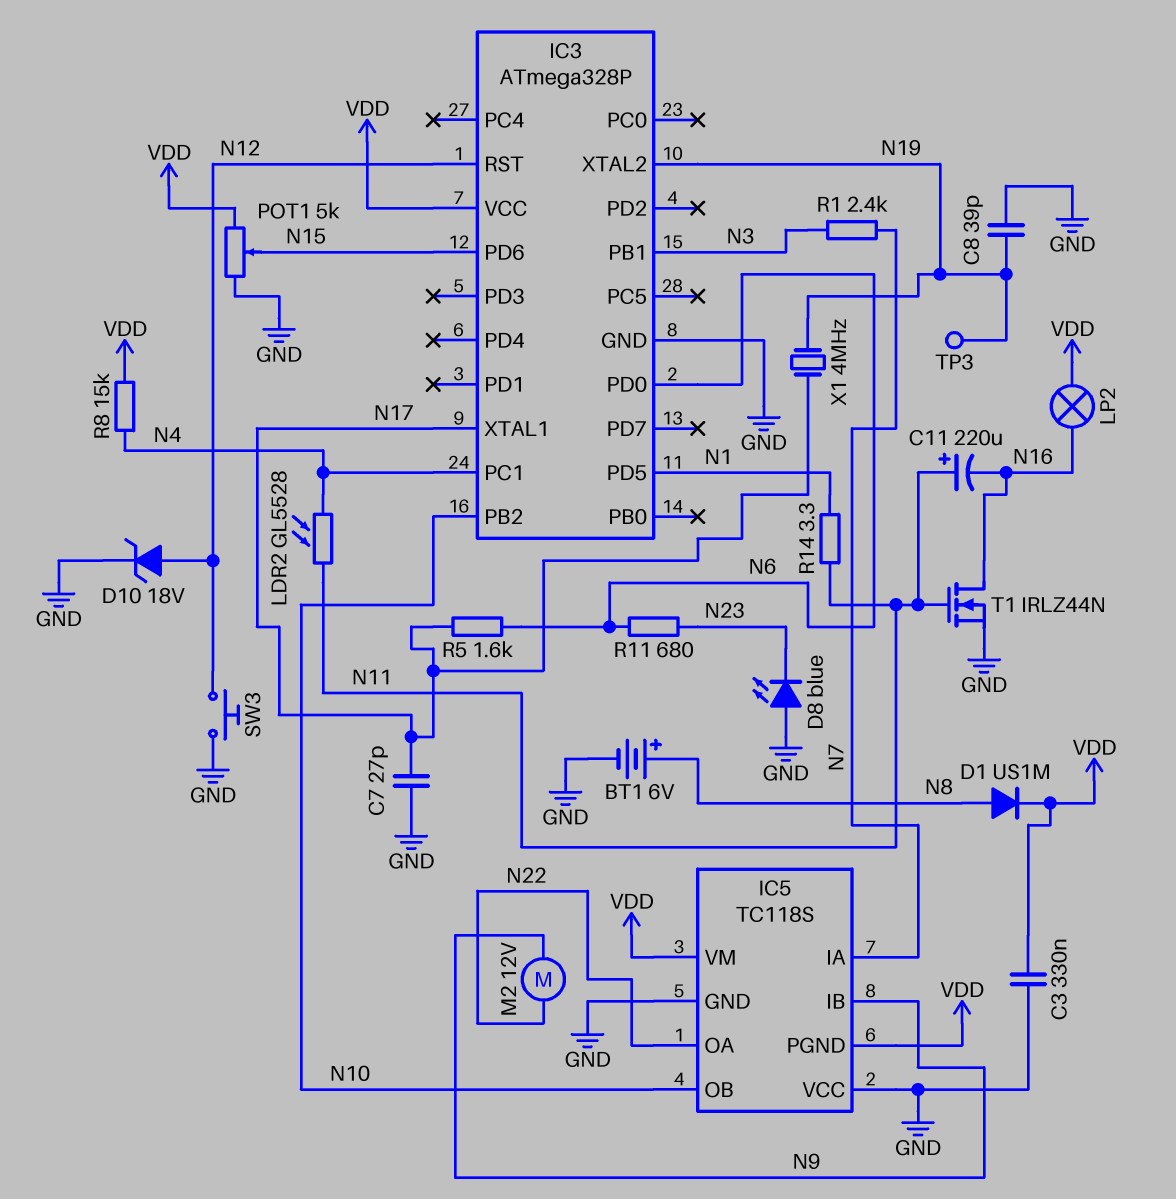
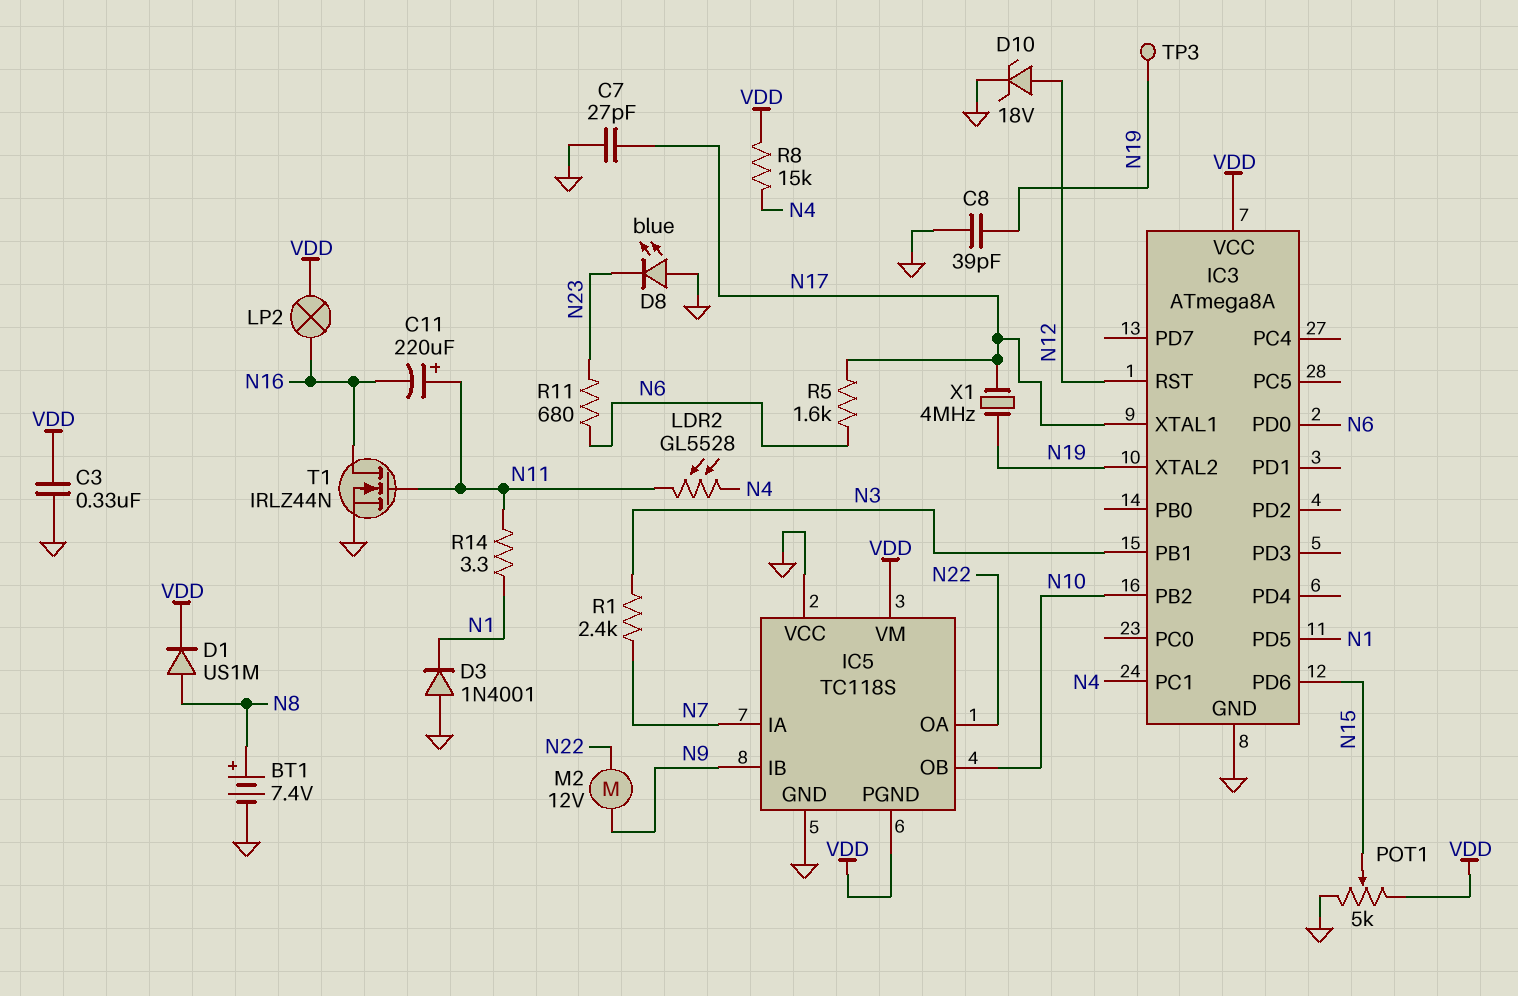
BT1: 6V (plus N8, minus GND) -> 7.4V (plus N8, minus GND)
D3: none -> diode 1N4001 (A GND, K N1)
IC3: ATmega328P -> ATmega8A
SW3: button (GND, N12) -> none

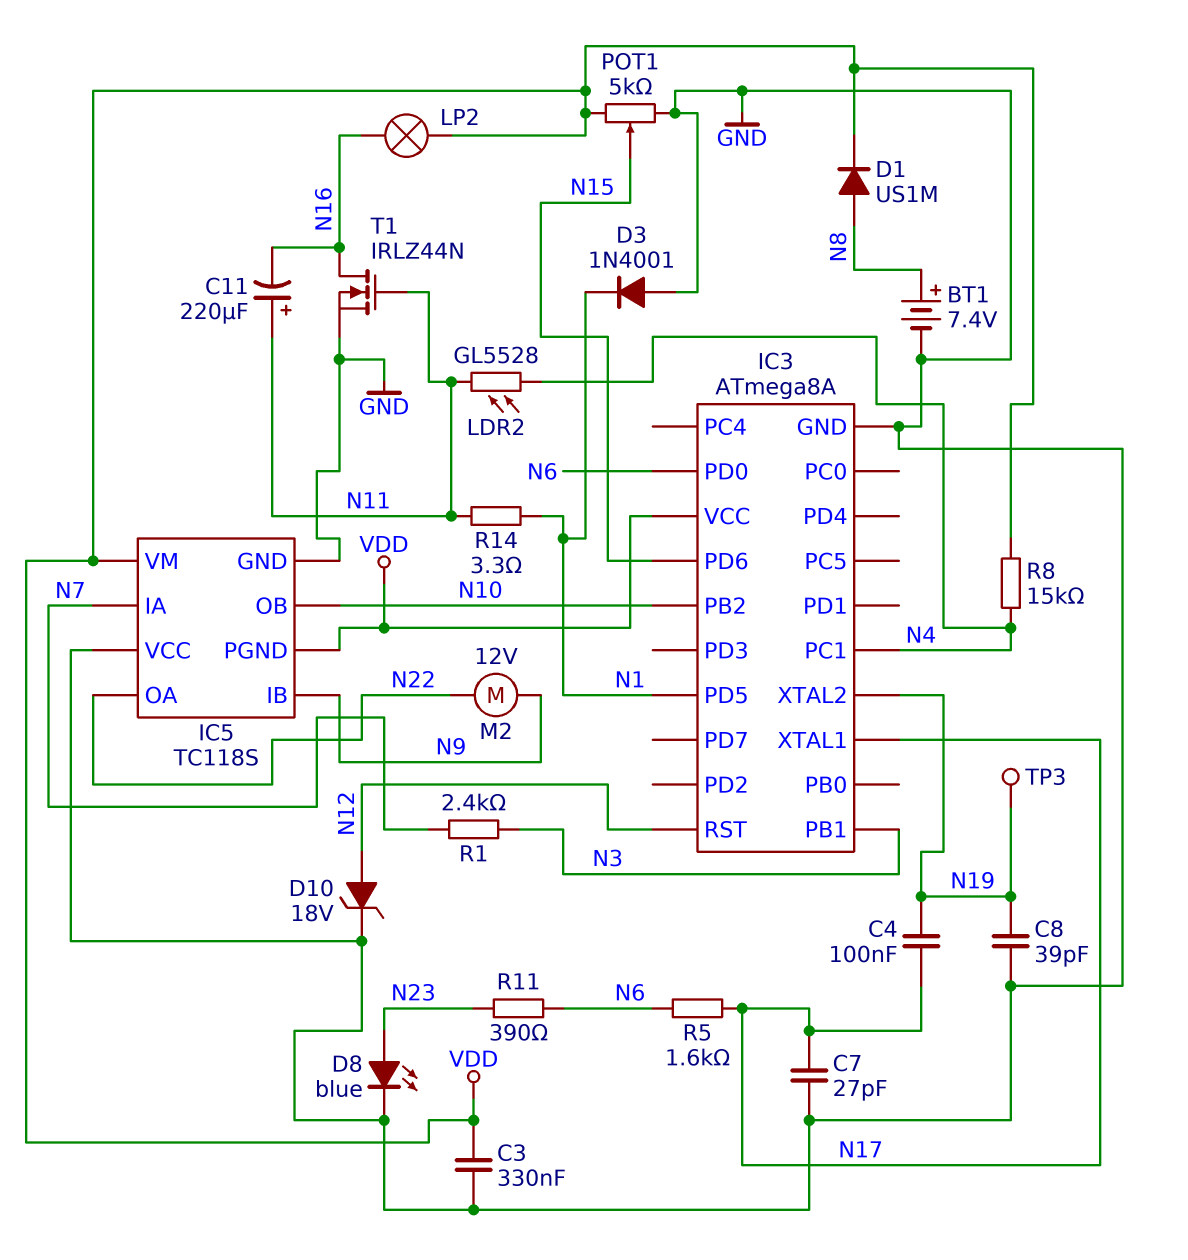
C4: none -> 100nF (N17, N19)
D8: LED blue (A GND, K N23) -> LED blue (A N23, K GND)
R11: 680 (N6, N23) -> 390 (N6, N23)
X1: 4MHz (N17, N19) -> none

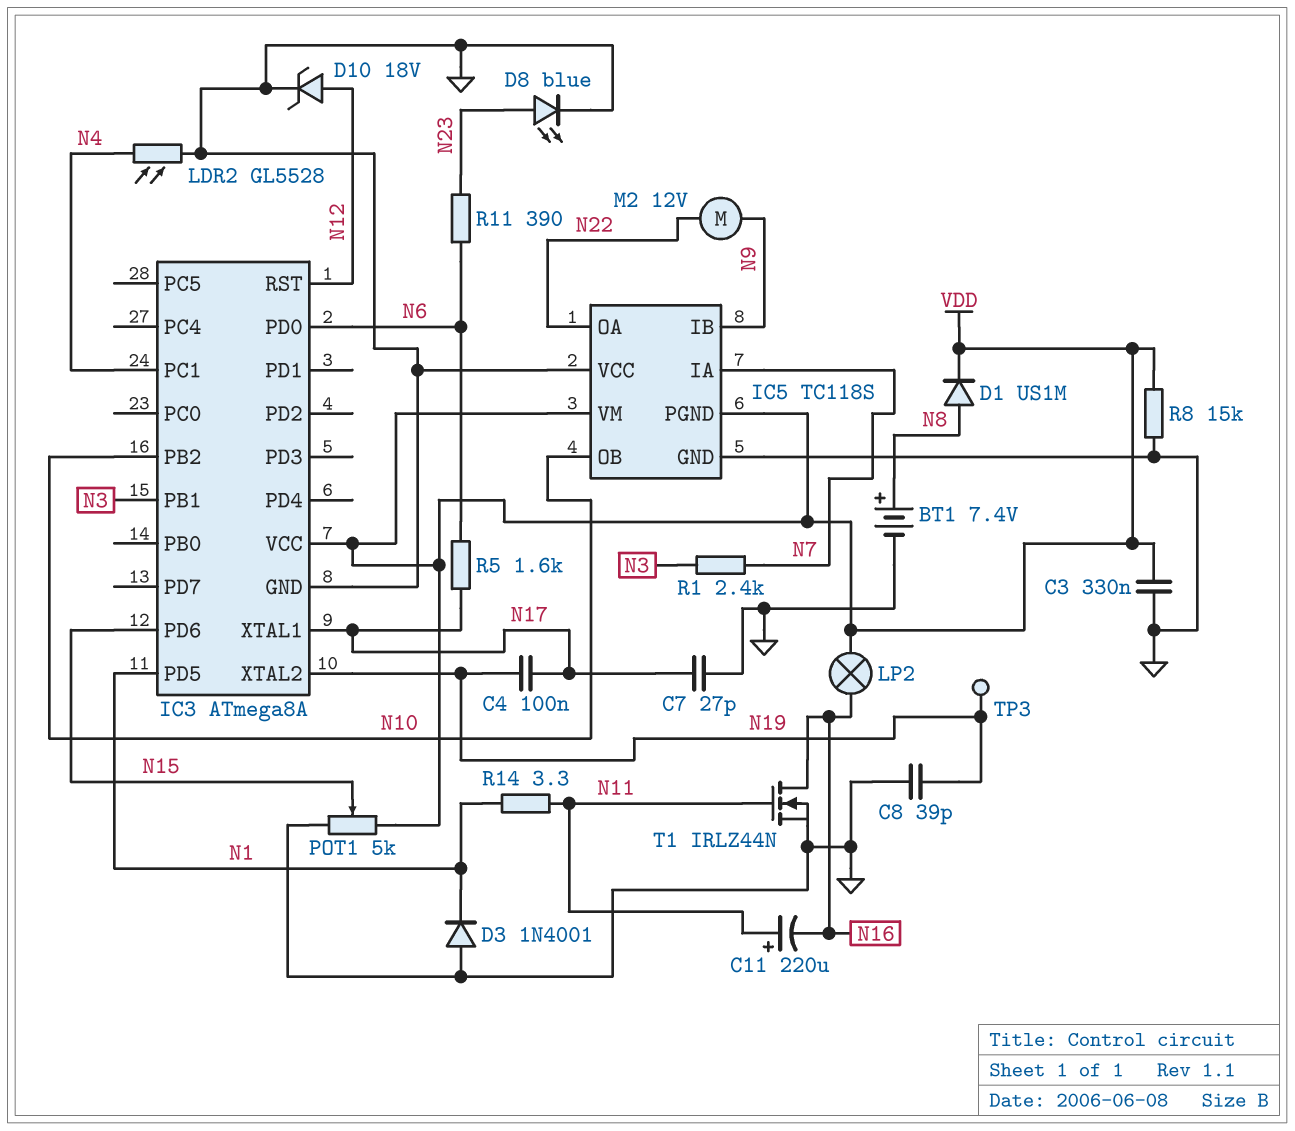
LDR2: GL5528 (N4, N11) -> GL5528 (GND, N4)
R8: 15k (N4, VDD) -> 15k (GND, VDD)

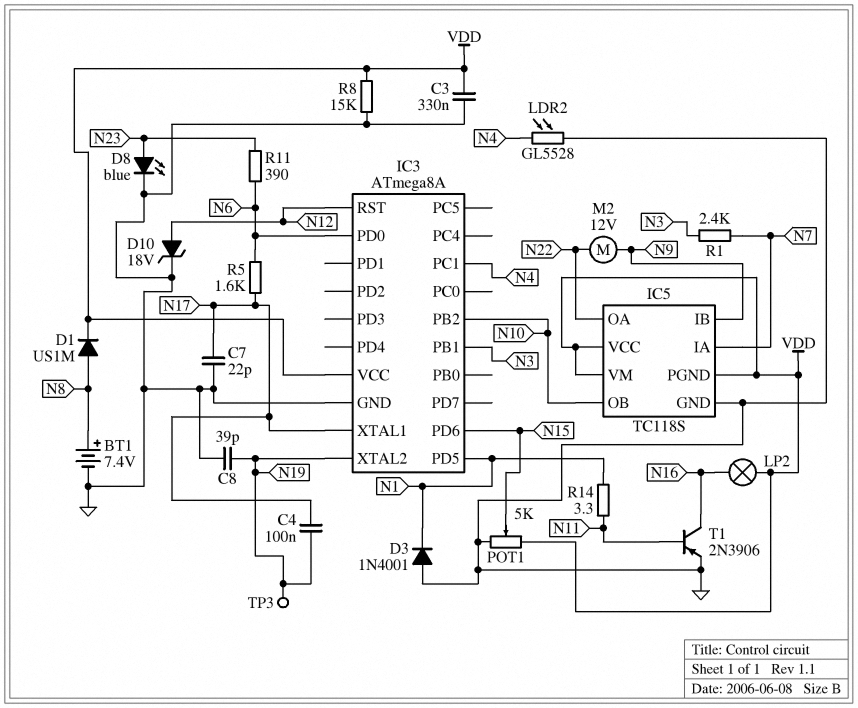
C7: 27pF (GND, N17) -> 22pF (GND, N17)
C11: 220uF (plus N11, minus N16) -> none
IC5 pin VCC: GND -> VDD
T1: NMOS IRLZ44N (G N11, D N16, S GND) -> PNP 2N3906 (B N11, C N16, E GND)

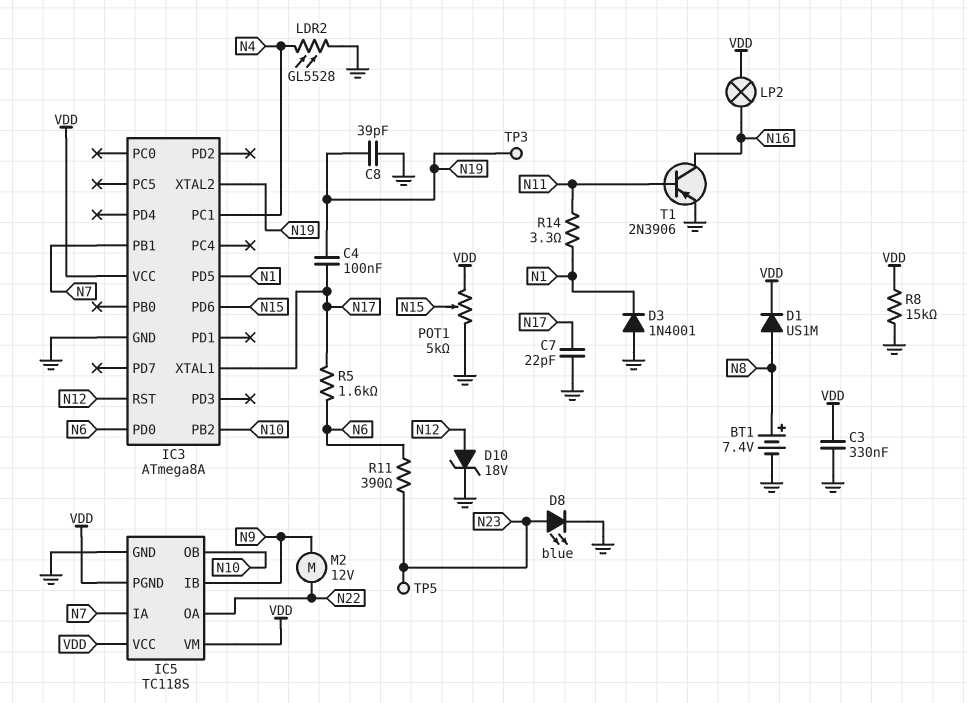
IC3 pin PB1: N3 -> N7
R1: 2.4k (N3, N7) -> none
TP5: none -> test point (N23)

